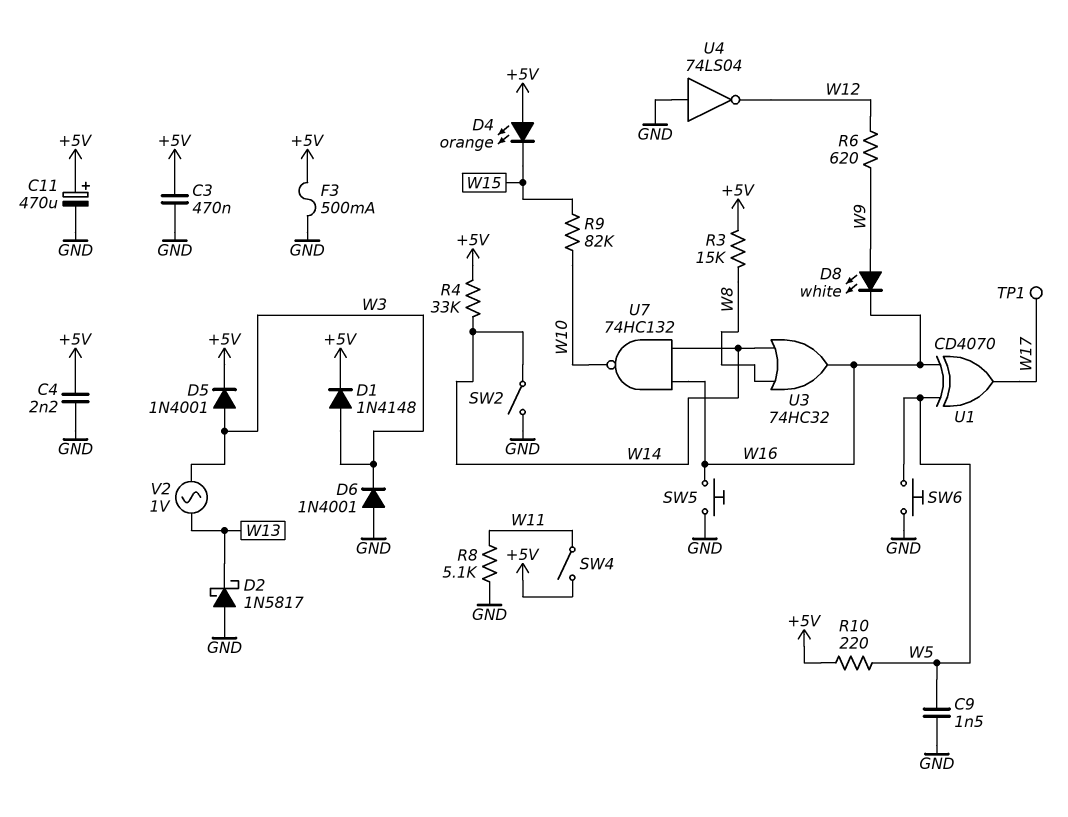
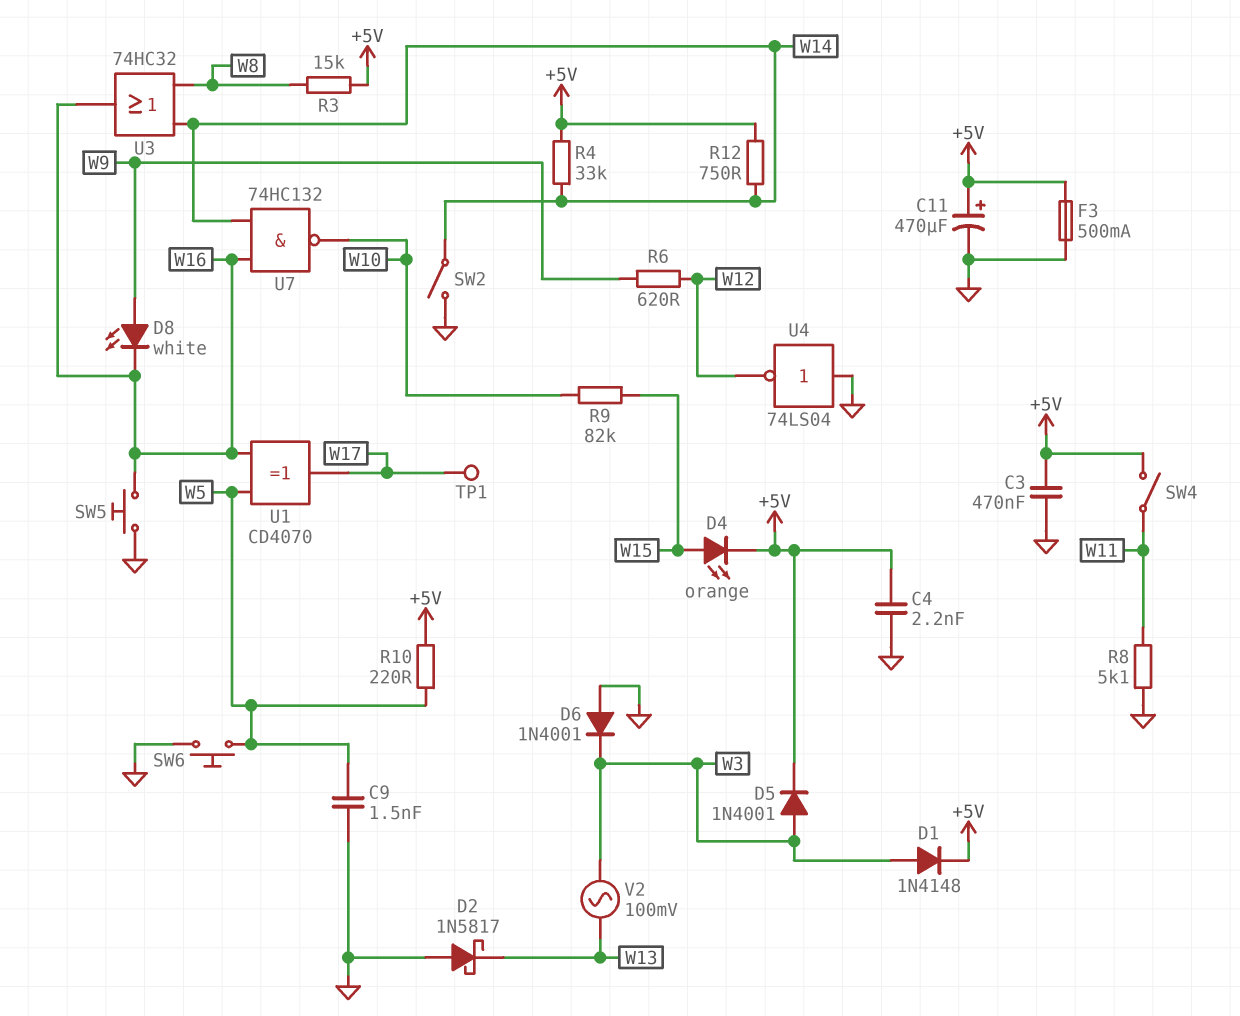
D4: LED orange (A +5V, K W15) -> LED orange (A W15, K +5V)
R12: none -> 750 (+5V, W14)
V2: AC 1V (W3, W13) -> AC 100mV (W3, W13)

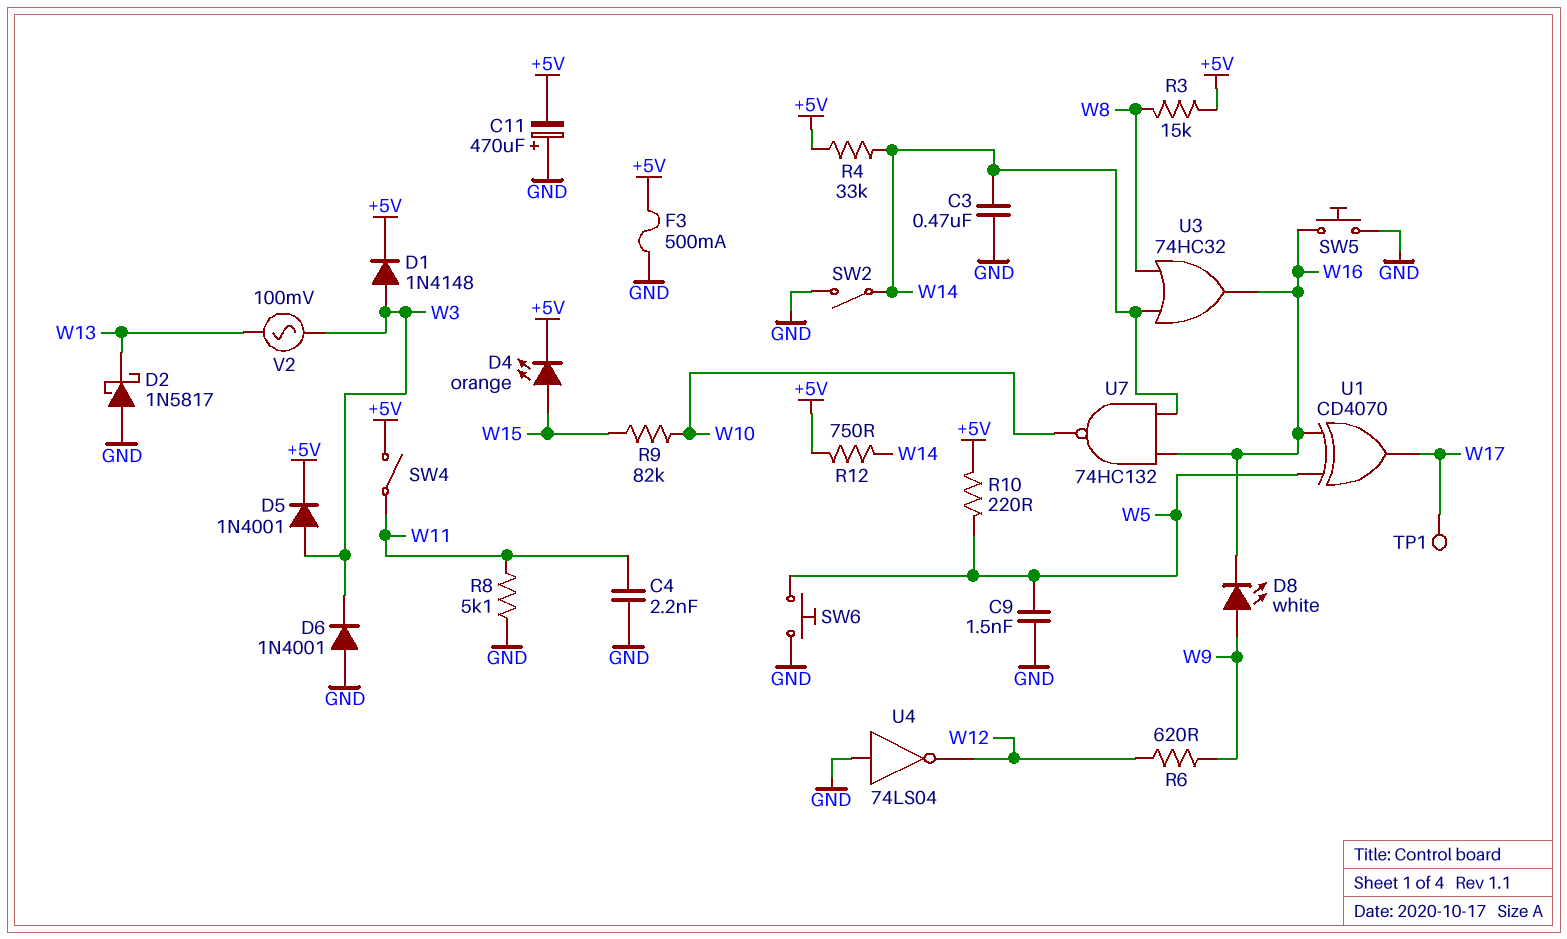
C3: 470nF (+5V, GND) -> 470nF (GND, W14)
C4: 2.2nF (+5V, GND) -> 2.2nF (GND, W11)
C11: 470uF (plus +5V, minus GND) -> 470uF (plus GND, minus +5V)

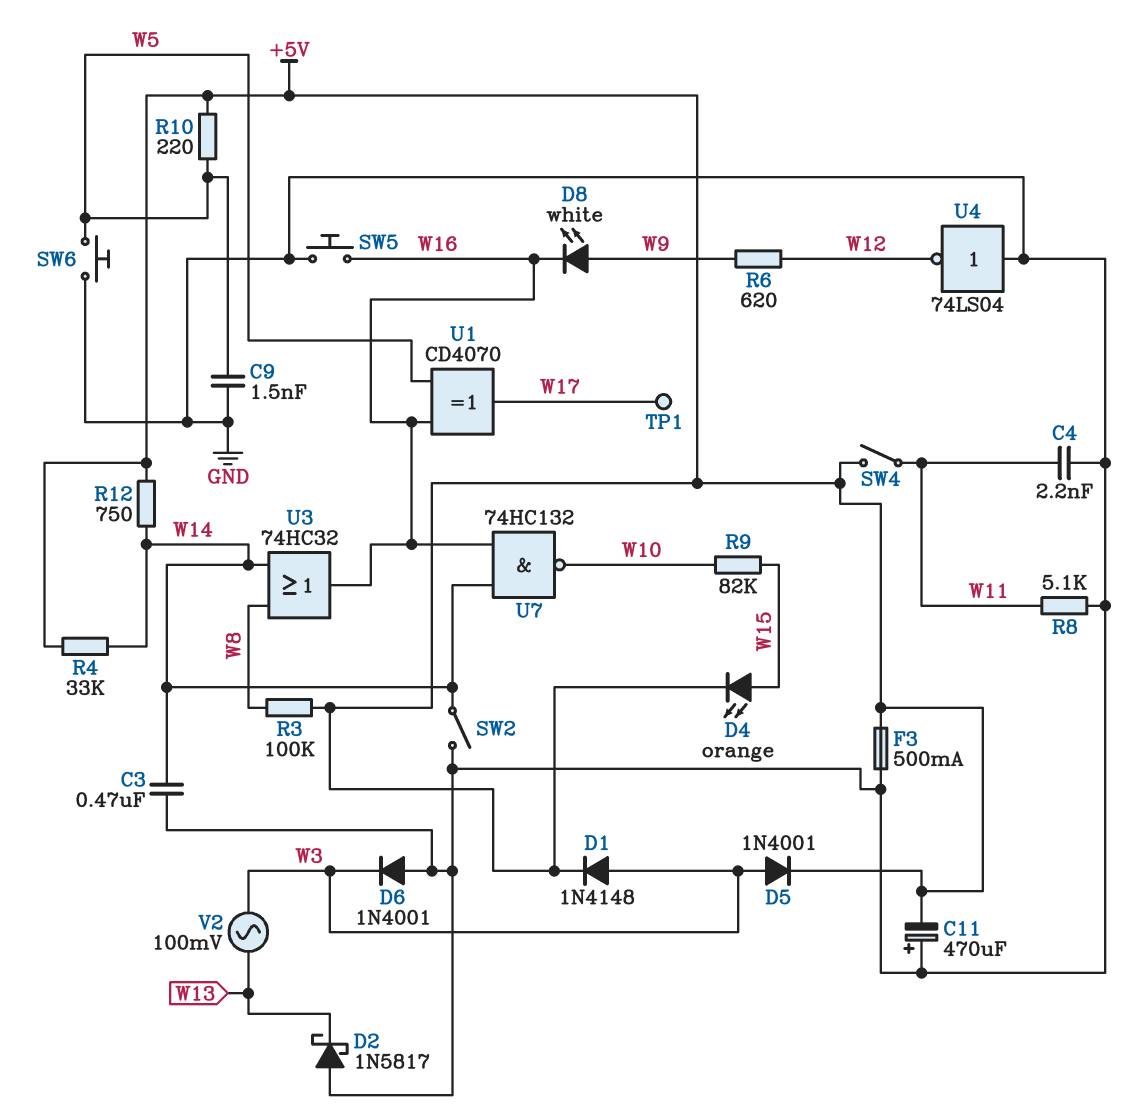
R3: 15k (+5V, W8) -> 100k (+5V, W8)

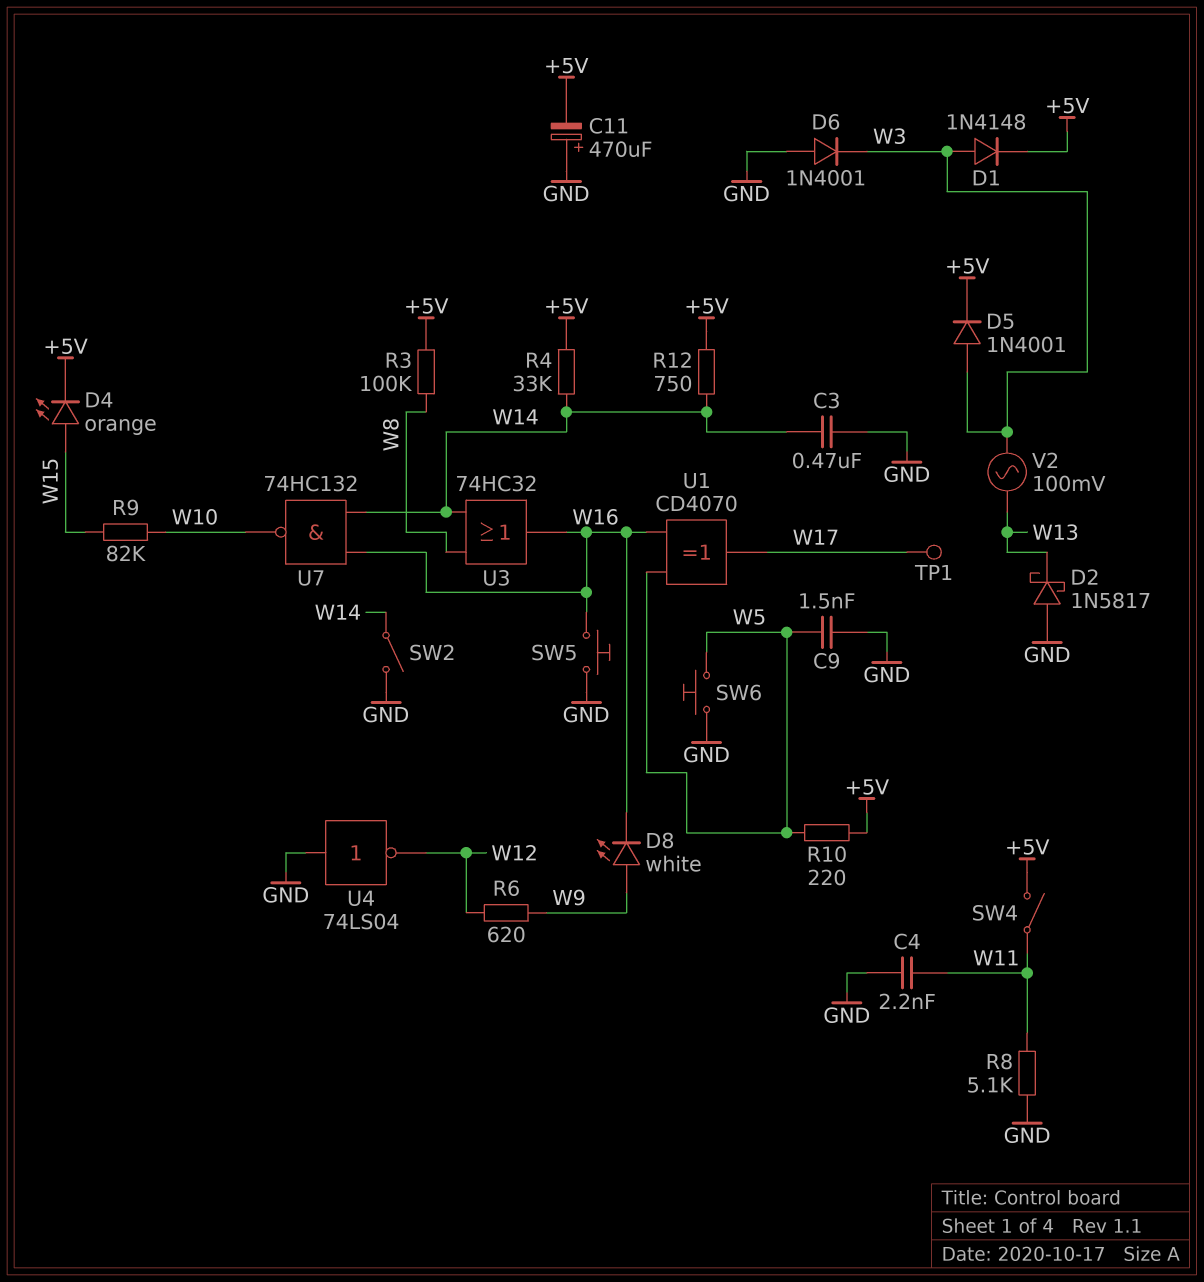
F3: 500mA (+5V, GND) -> none

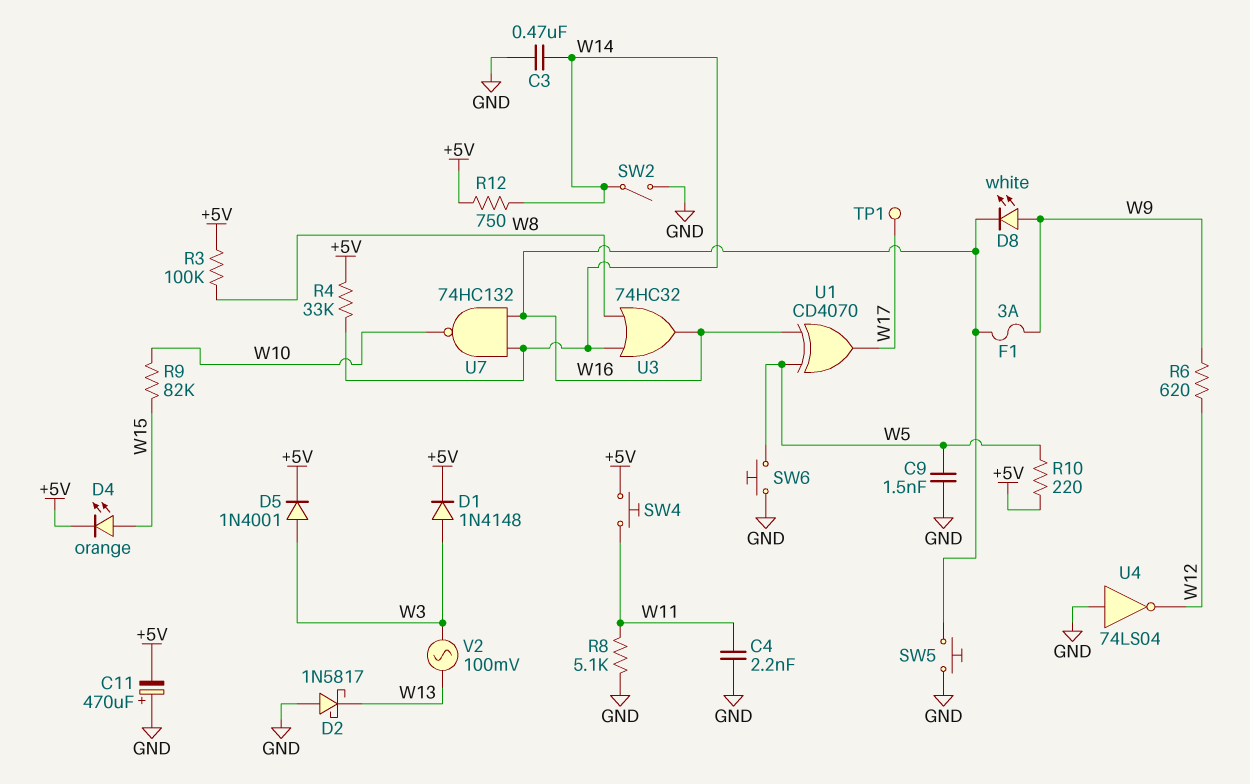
D6: diode 1N4001 (A GND, K W3) -> none
F1: none -> 3A (W9, W16)
SW4: switch (+5V, W11) -> button (+5V, W11)

